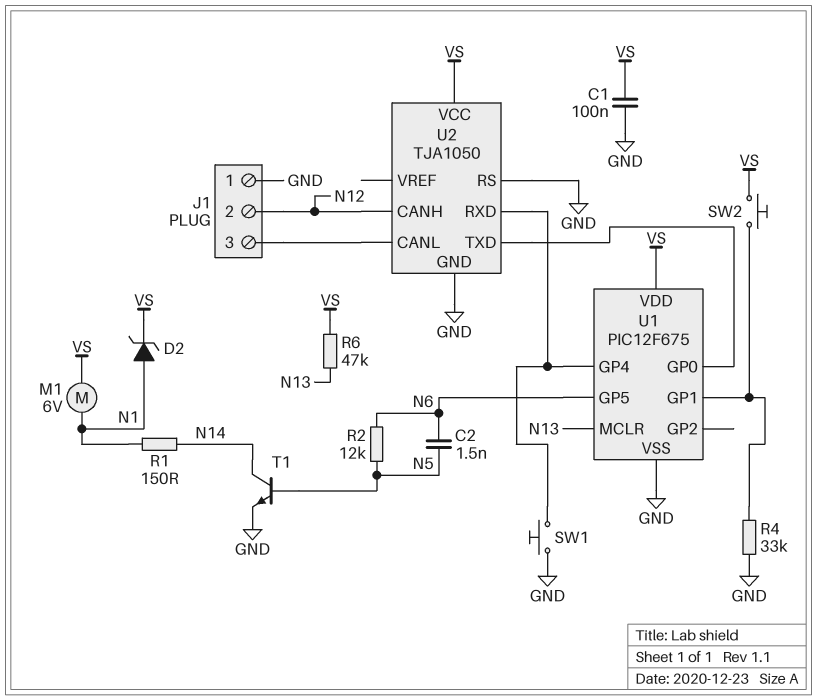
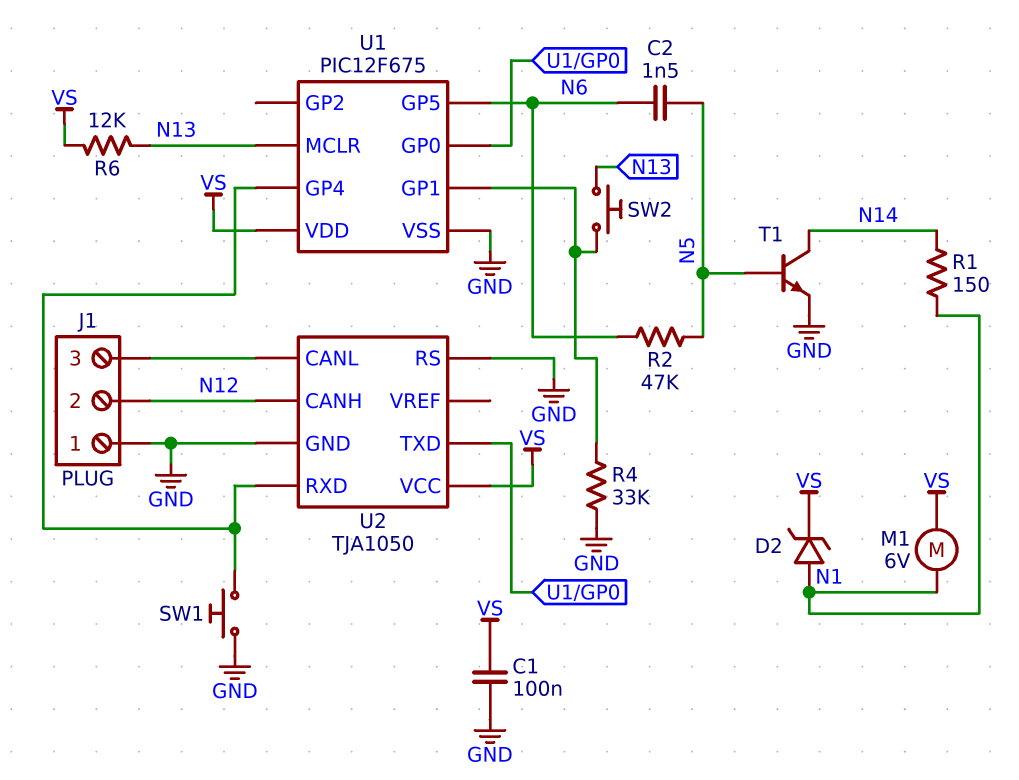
R2: 12k (N5, N6) -> 47k (N5, N6)
R6: 47k (N13, VS) -> 12k (N13, VS)
SW2: button (U1/GP1, VS) -> button (N13, U1/GP1)

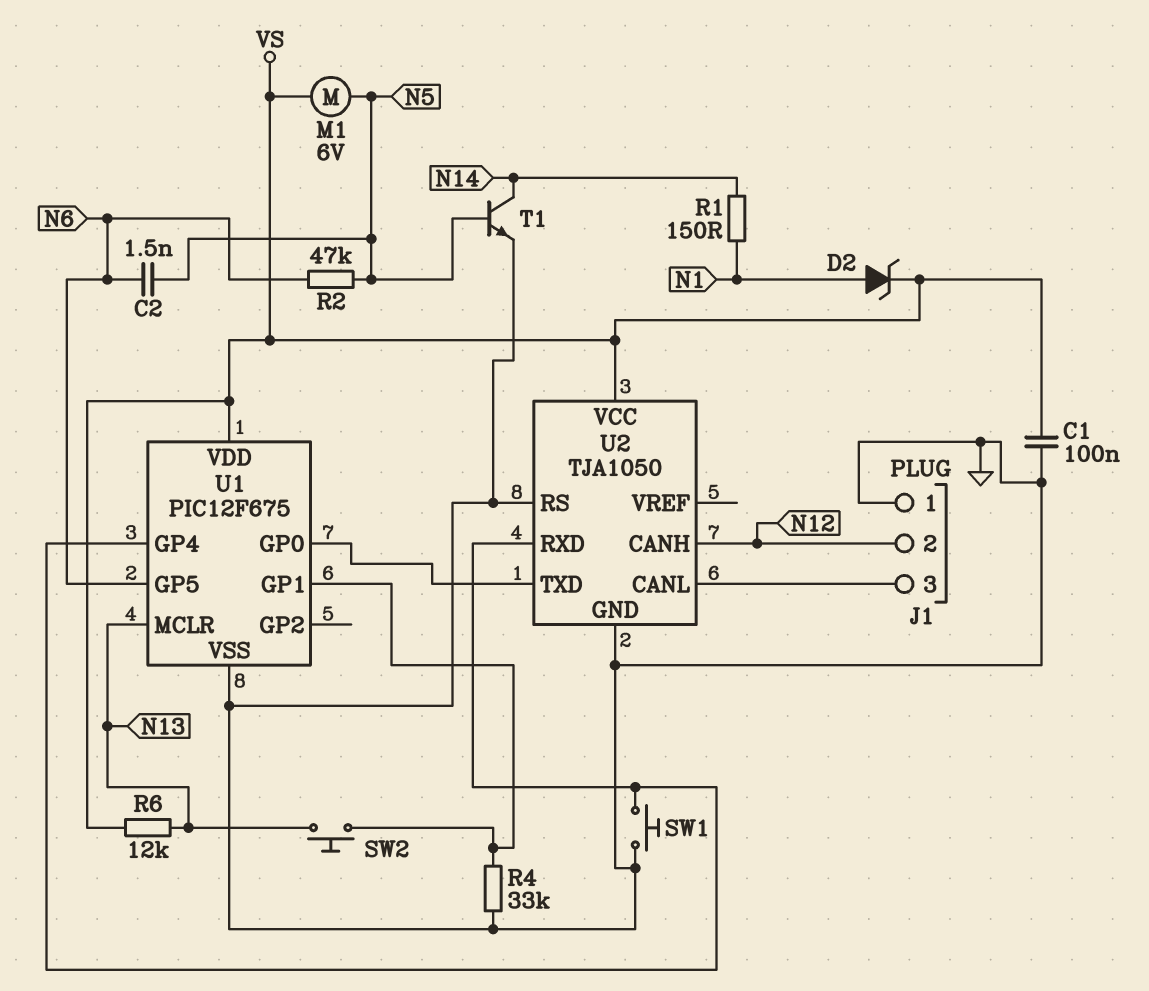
M1: motor 6V (N1, VS) -> motor 6V (N5, VS)

